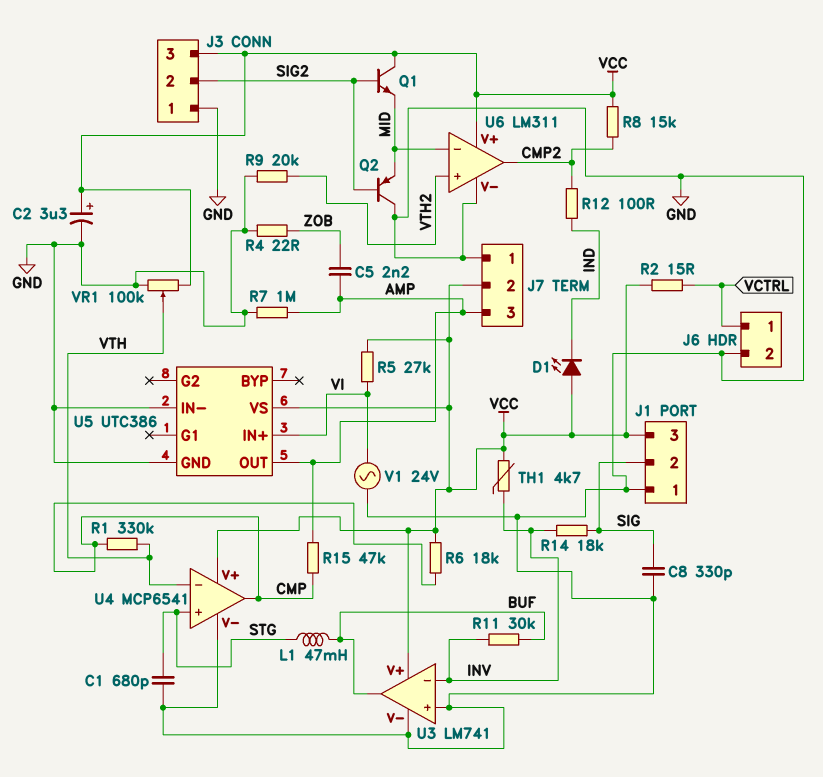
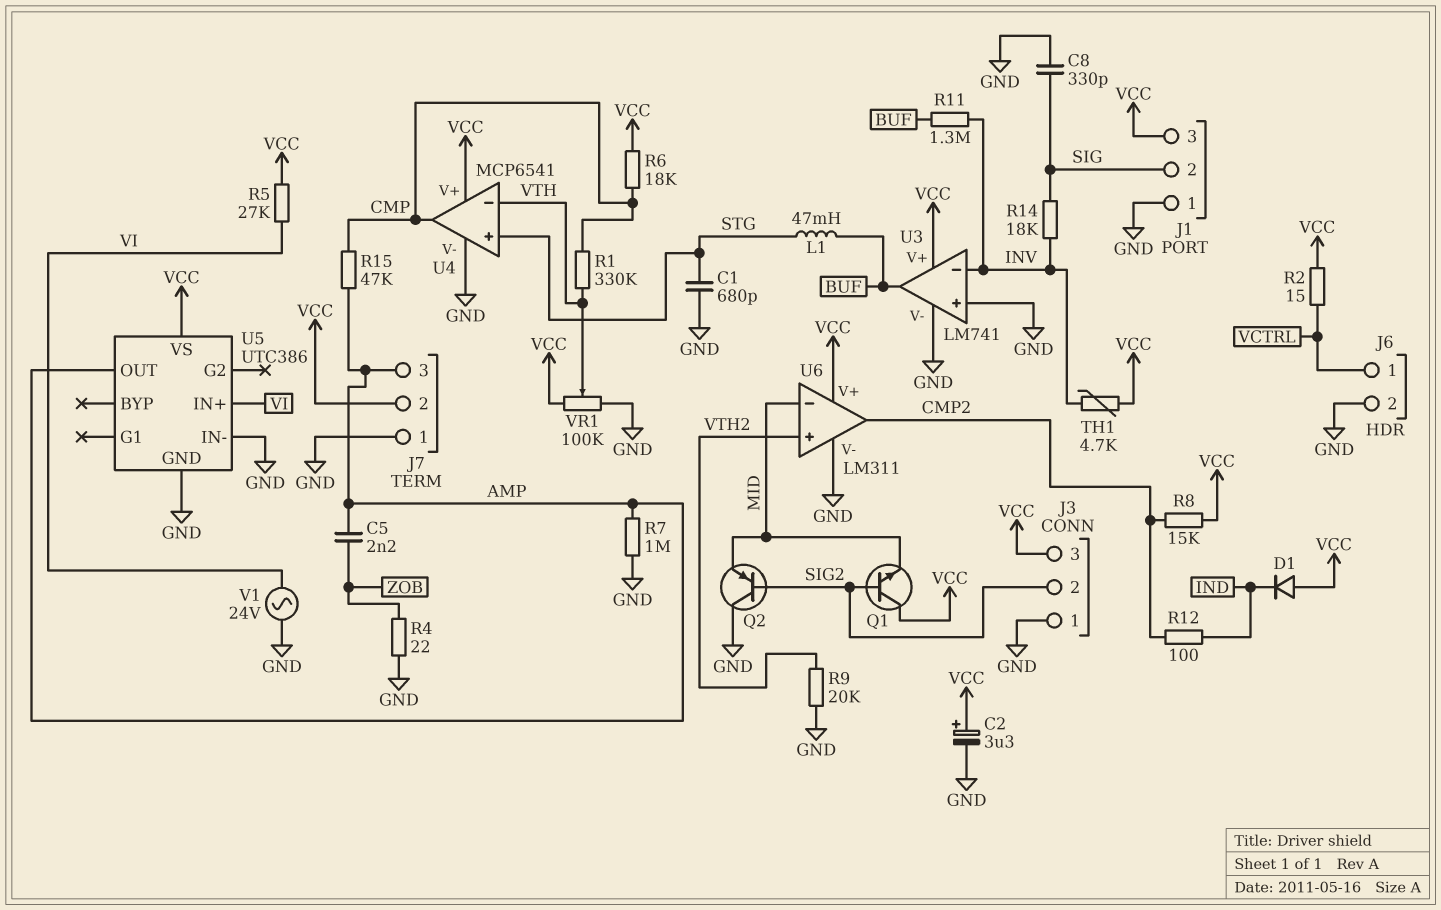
D1: LED (A VCC, K IND) -> diode (A VCC, K IND)
R11: 30k (BUF, INV) -> 1.3M (BUF, INV)

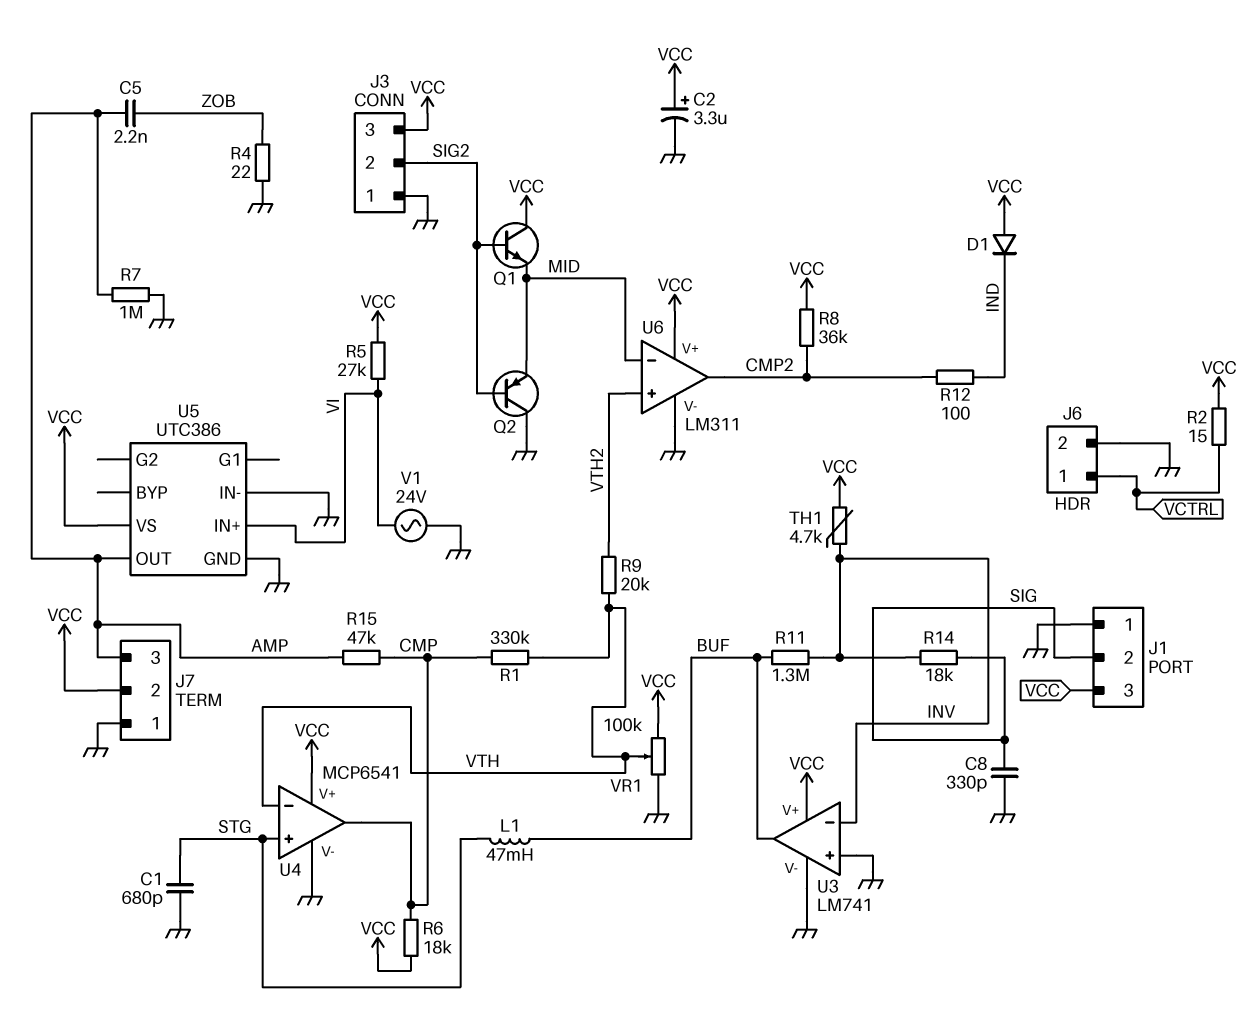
R8: 15k (CMP2, VCC) -> 36k (CMP2, VCC)
R9: 20k (GND, VTH2) -> 20k (VTH, VTH2)

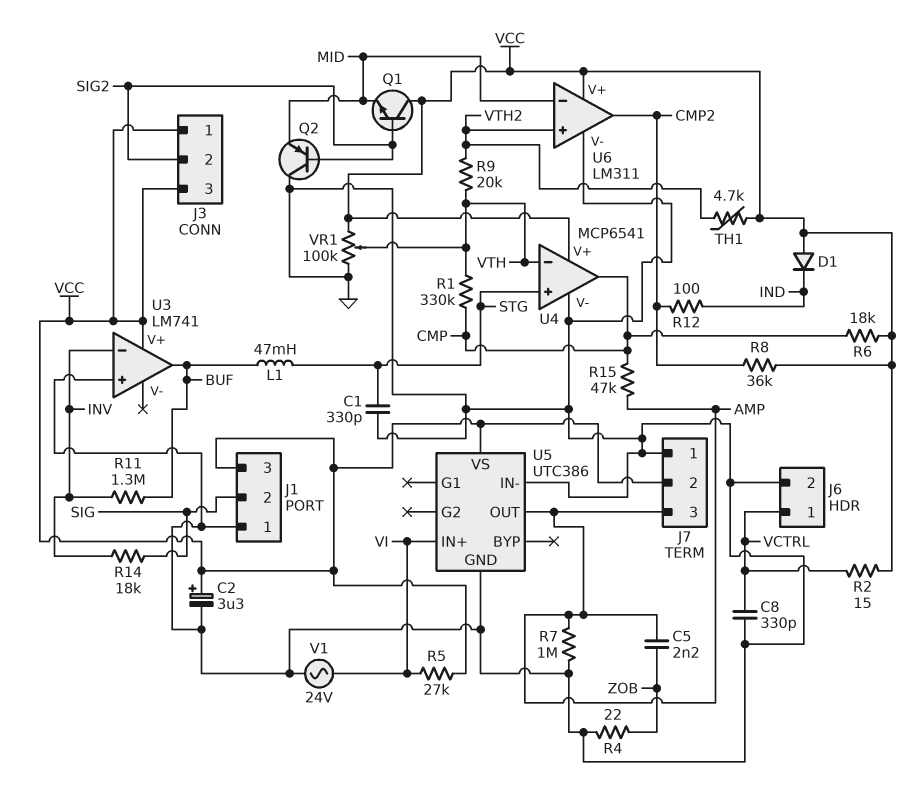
C1: 680pF (GND, STG) -> 330pF (GND, STG)
C8: 330pF (GND, SIG) -> 330pF (GND, VCTRL)
J3 pin 1: GND -> VCC
TH1: 4.7k (INV, VCC) -> 4.7k (VCC, VTH2)
U3 pin V-: GND -> none

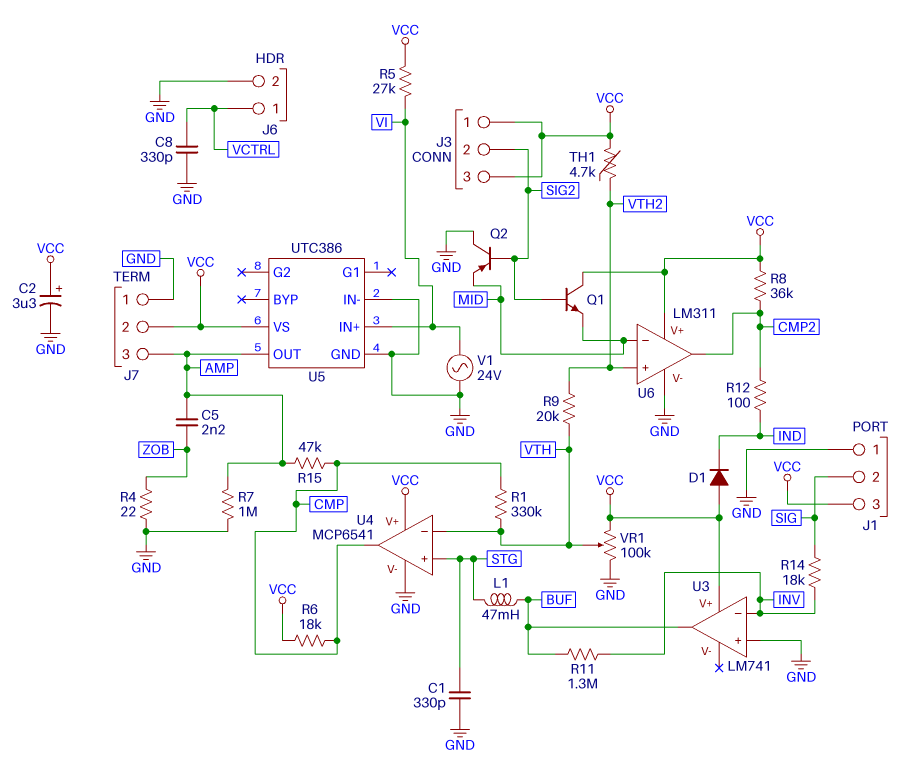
R2: 15 (VCC, VCTRL) -> none

